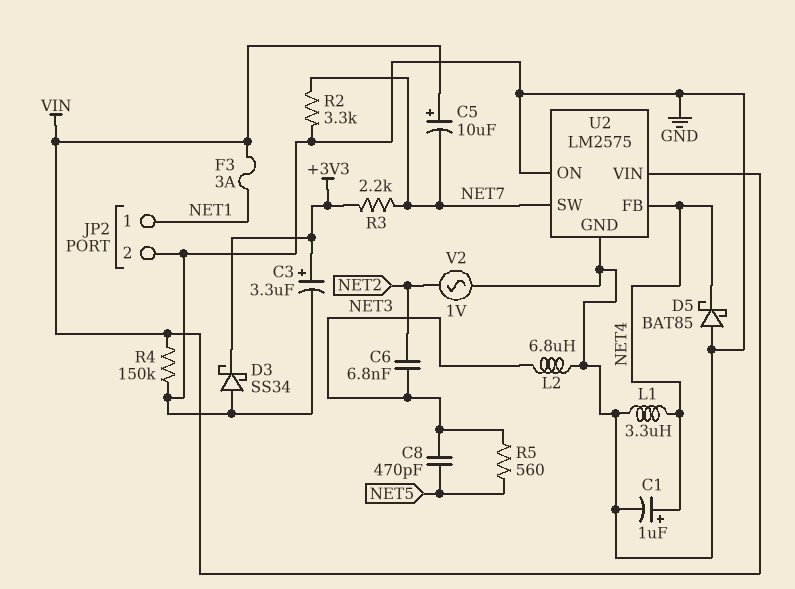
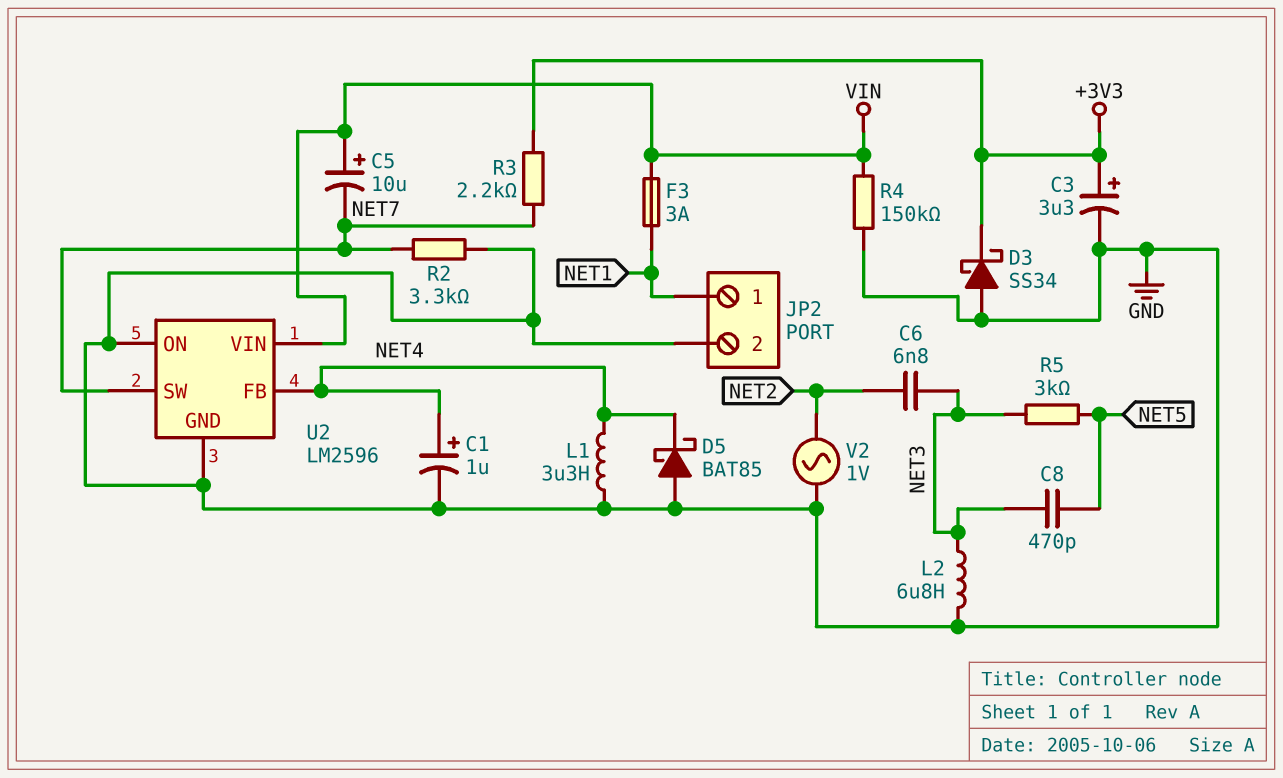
R5: 560 (NET3, NET5) -> 3k (NET3, NET5)
U2: LM2575 -> LM2596

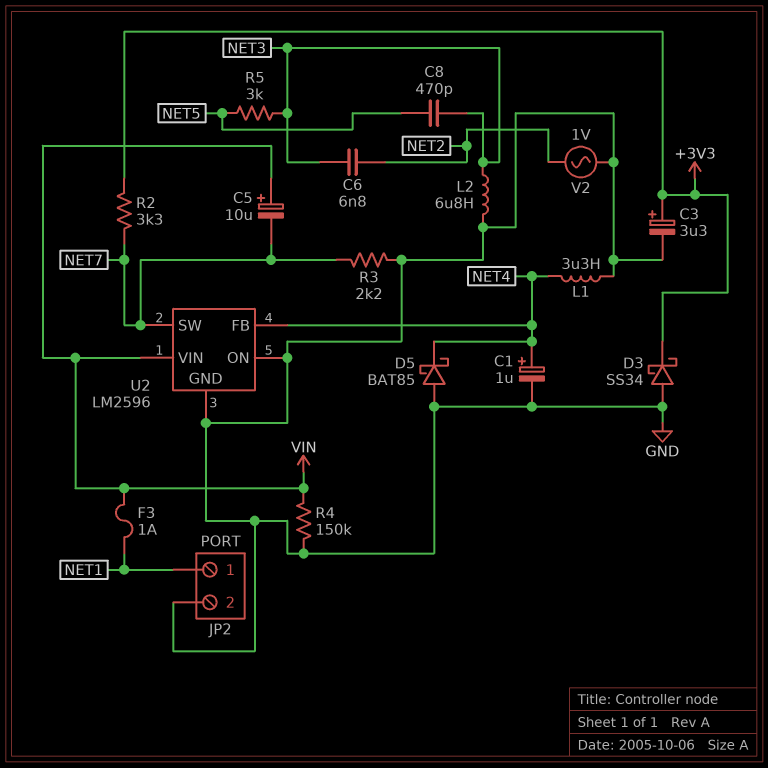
F3: 3A (NET1, VIN) -> 1A (NET1, VIN)
R2: 3.3k (GND, NET7) -> 3.3k (+3V3, NET7)
R3: 2.2k (+3V3, NET7) -> 2.2k (GND, NET7)

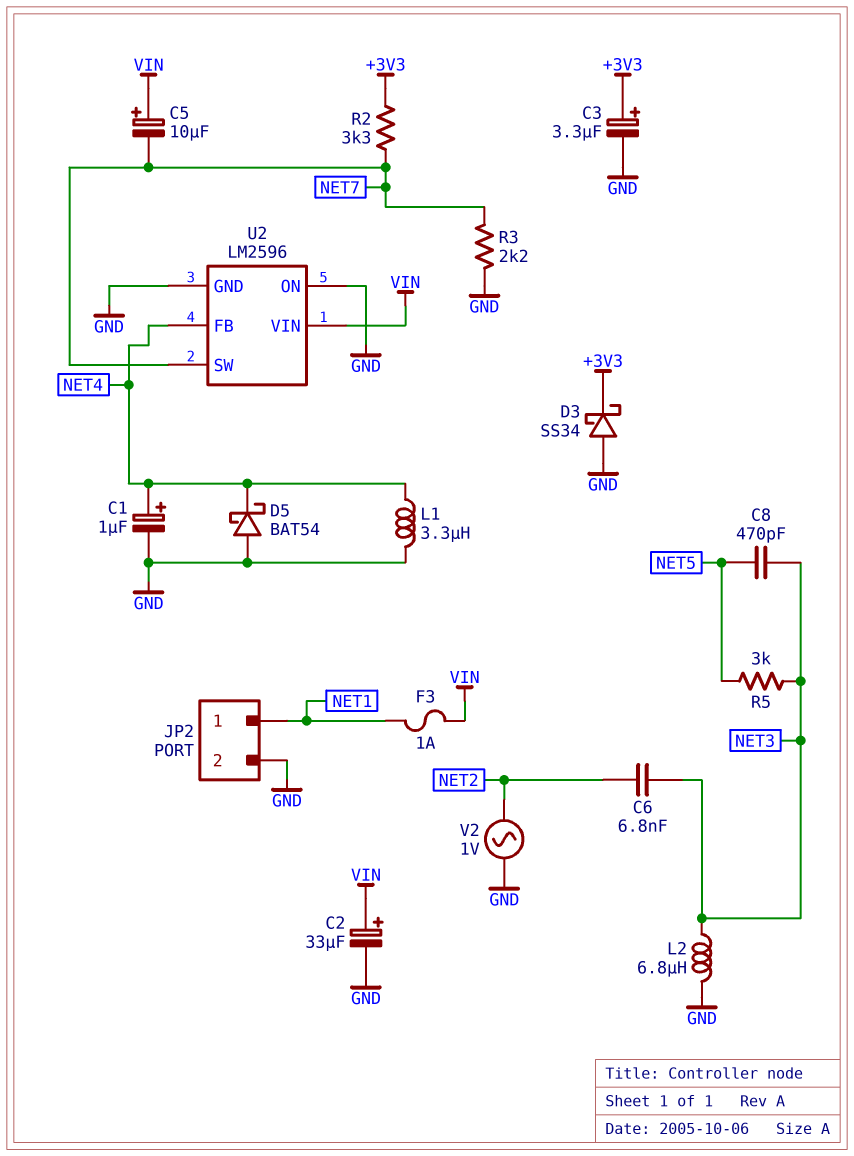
C2: none -> 33uF (plus VIN, minus GND)
D5: schottky BAT85 (A GND, K NET4) -> schottky BAT54 (A GND, K NET4)
R4: 150k (GND, VIN) -> none

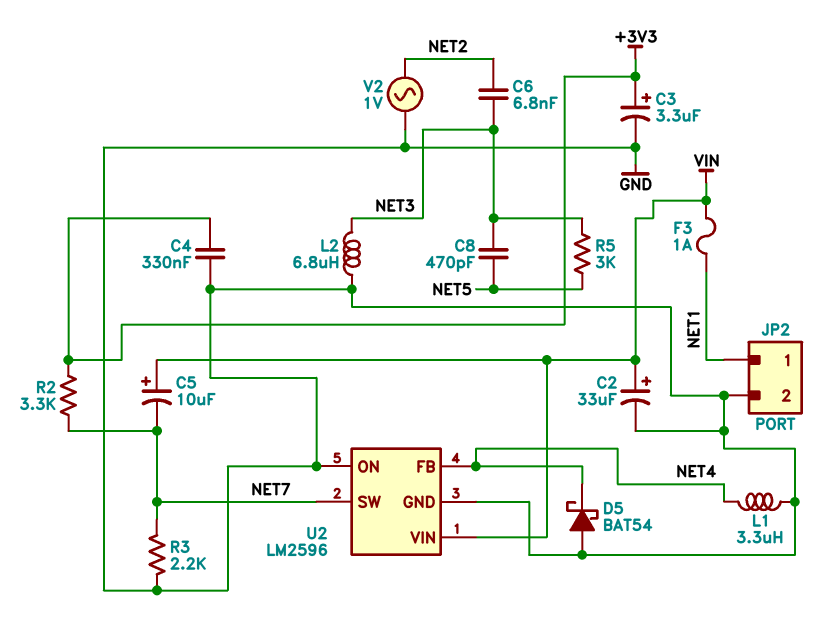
C1: 1uF (plus NET4, minus GND) -> none
C4: none -> 330nF (+3V3, GND)
D3: schottky SS34 (A GND, K +3V3) -> none

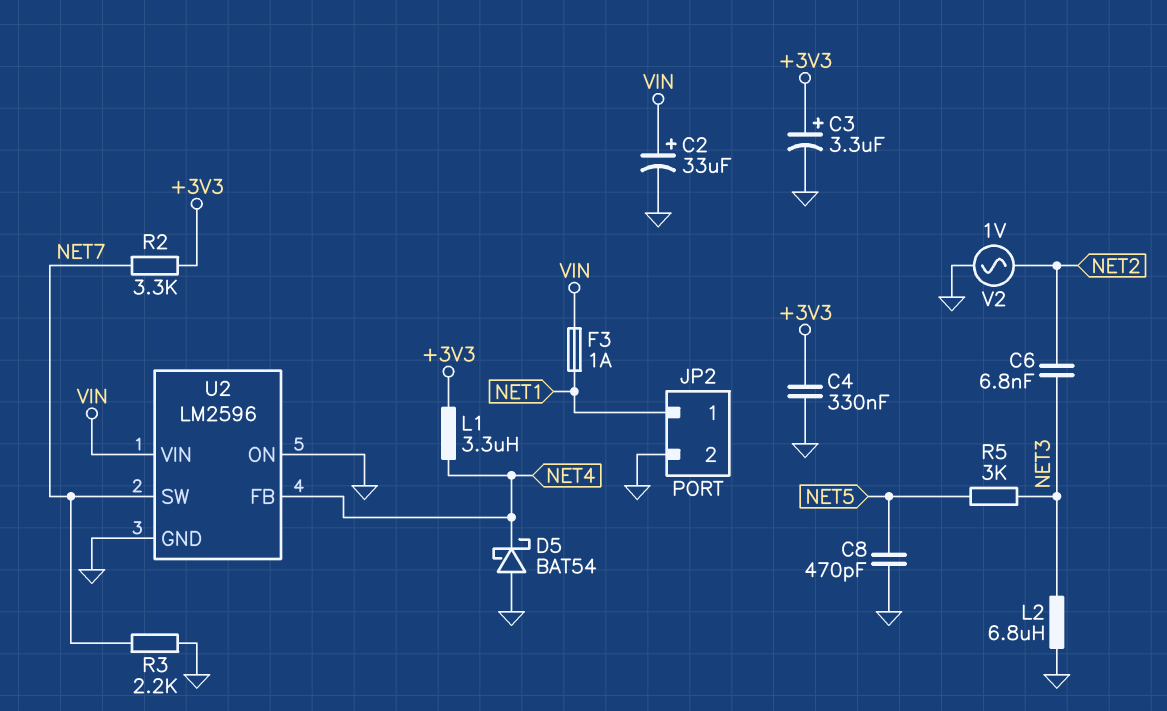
C5: 10uF (plus VIN, minus NET7) -> none
C8: 470pF (NET3, NET5) -> 470pF (GND, NET5)
L1: 3.3uH (GND, NET4) -> 3.3uH (+3V3, NET4)

